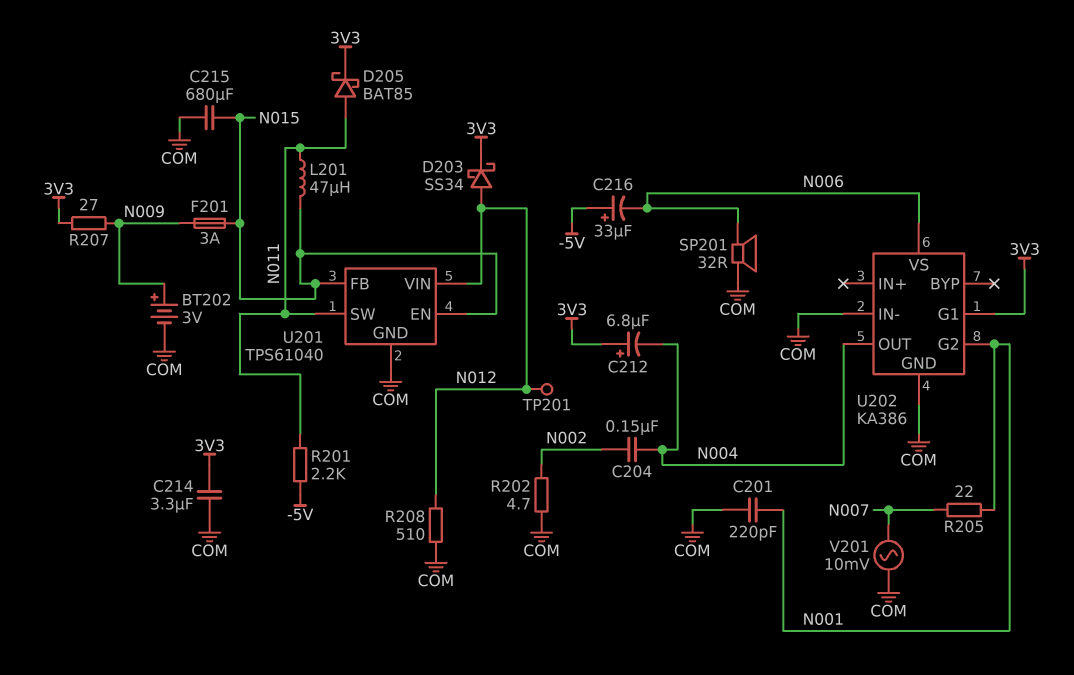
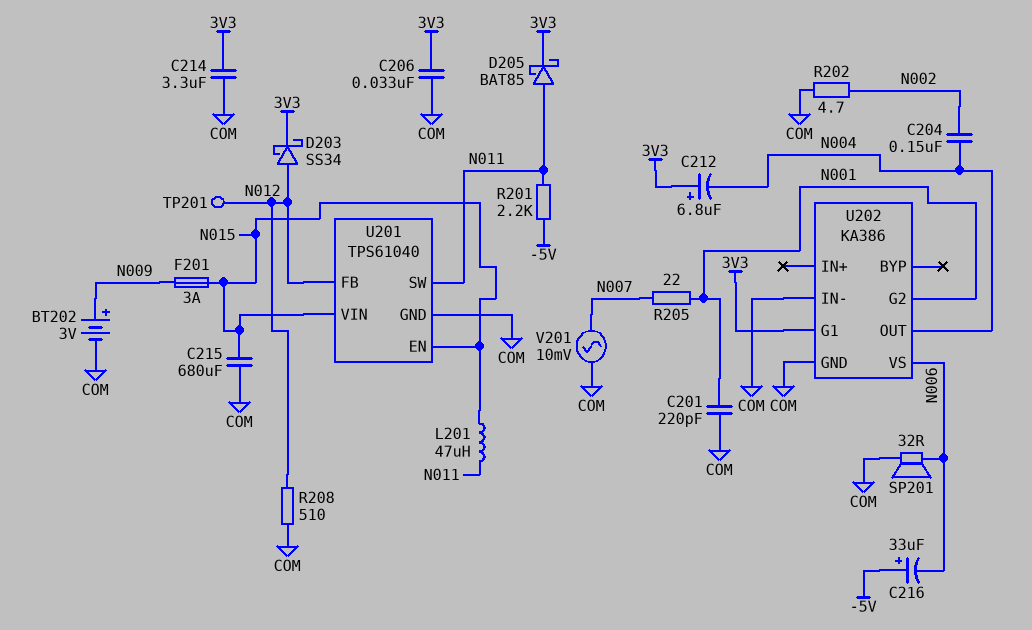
C206: none -> 33nF (3V3, COM)
R207: 27 (3V3, N009) -> none
U201 pin FB: N015 -> N012
U201 pin VIN: N012 -> N015

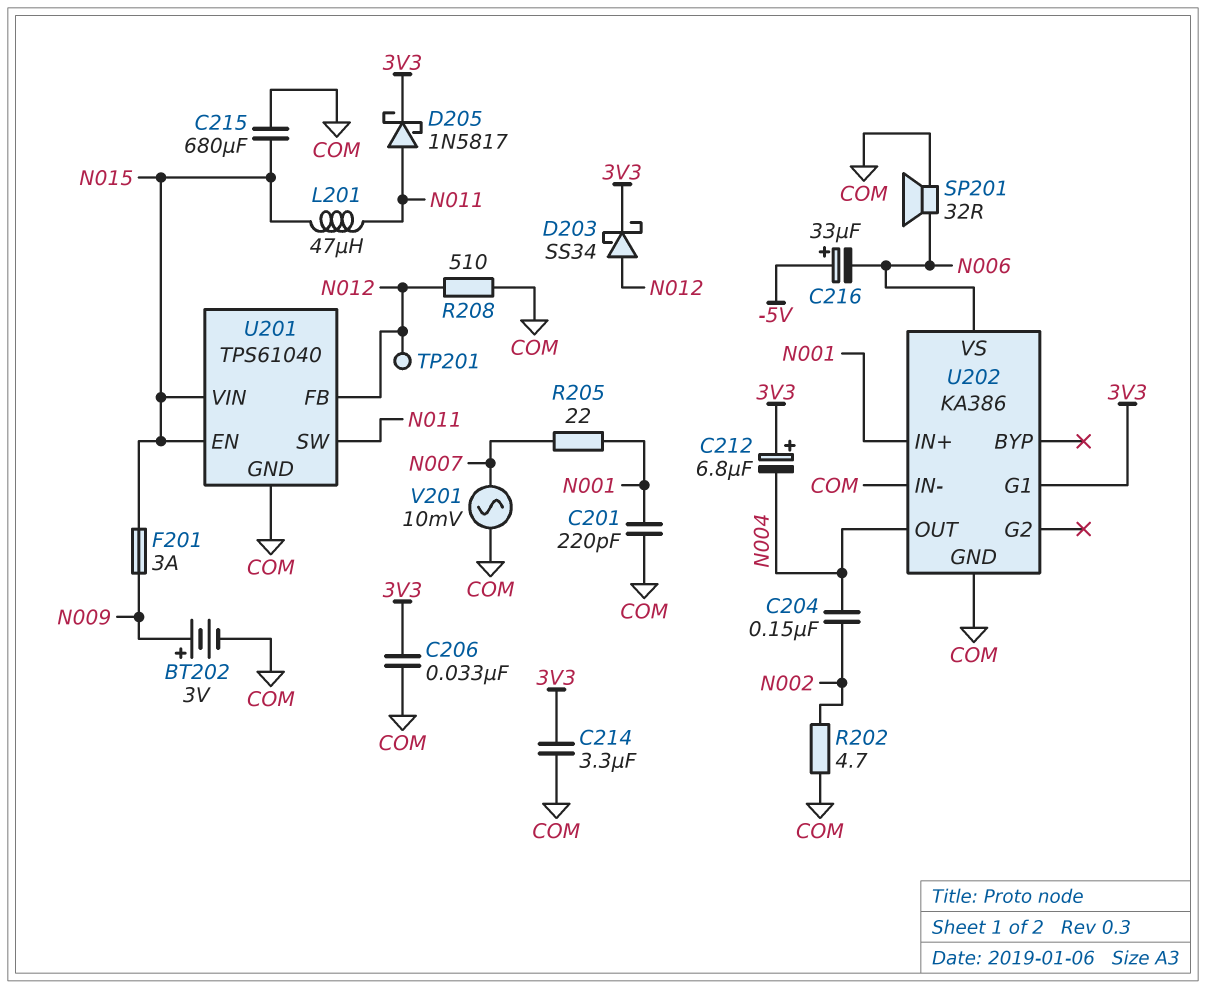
D205: schottky BAT85 (A N011, K 3V3) -> schottky 1N5817 (A N011, K 3V3)
R201: 2.2k (-5V, N011) -> none
U202 pin G2: N001 -> none
U202 pin IN+: none -> N001

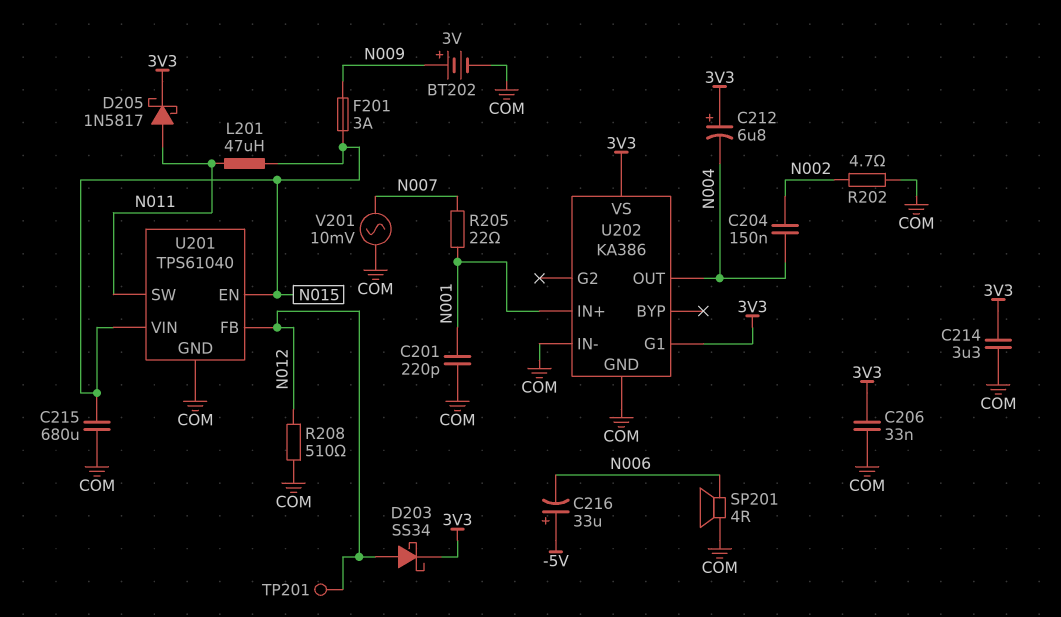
SP201: speaker 32R (COM, N006) -> speaker 4R (COM, N006)
U202 pin VS: N006 -> 3V3

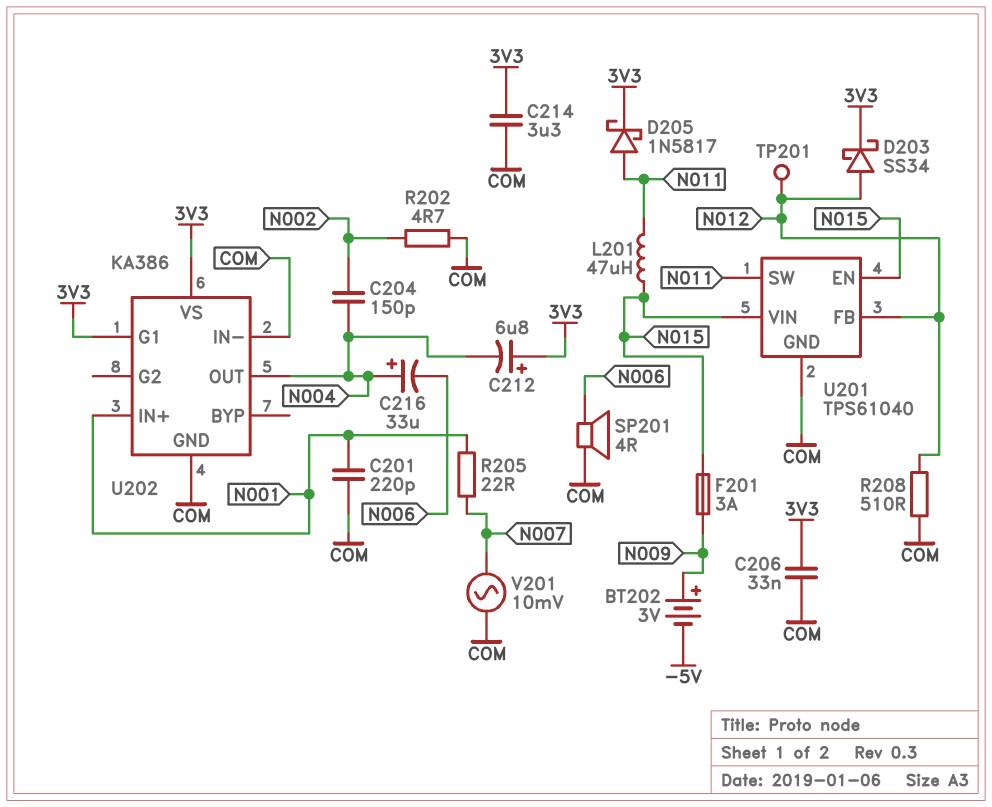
BT202: 3V (plus N009, minus COM) -> 3V (plus N009, minus -5V)
C204: 150nF (N002, N004) -> 150pF (N002, N004)
C215: 680uF (COM, N015) -> none
C216: 33uF (plus -5V, minus N006) -> 33uF (plus N004, minus N006)

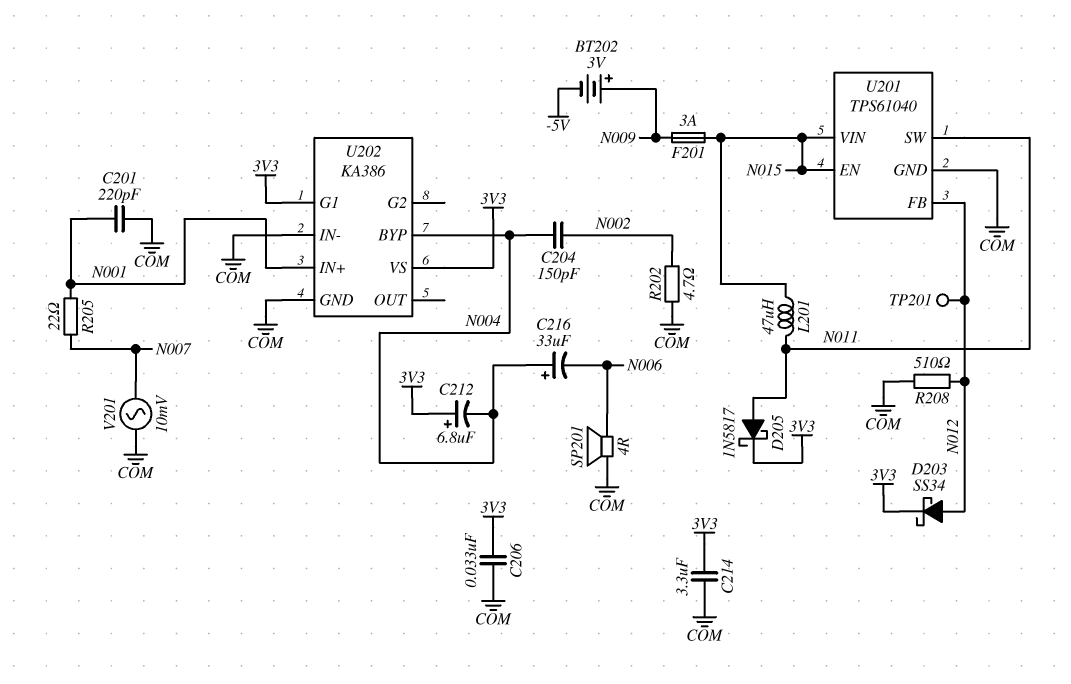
U202 pin BYP: none -> N004
U202 pin OUT: N004 -> none

